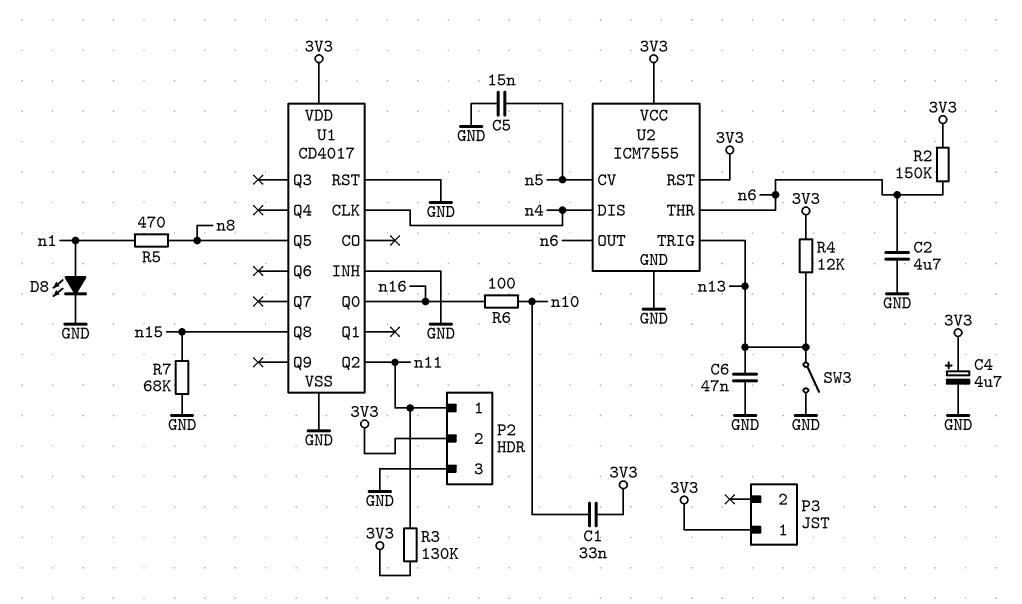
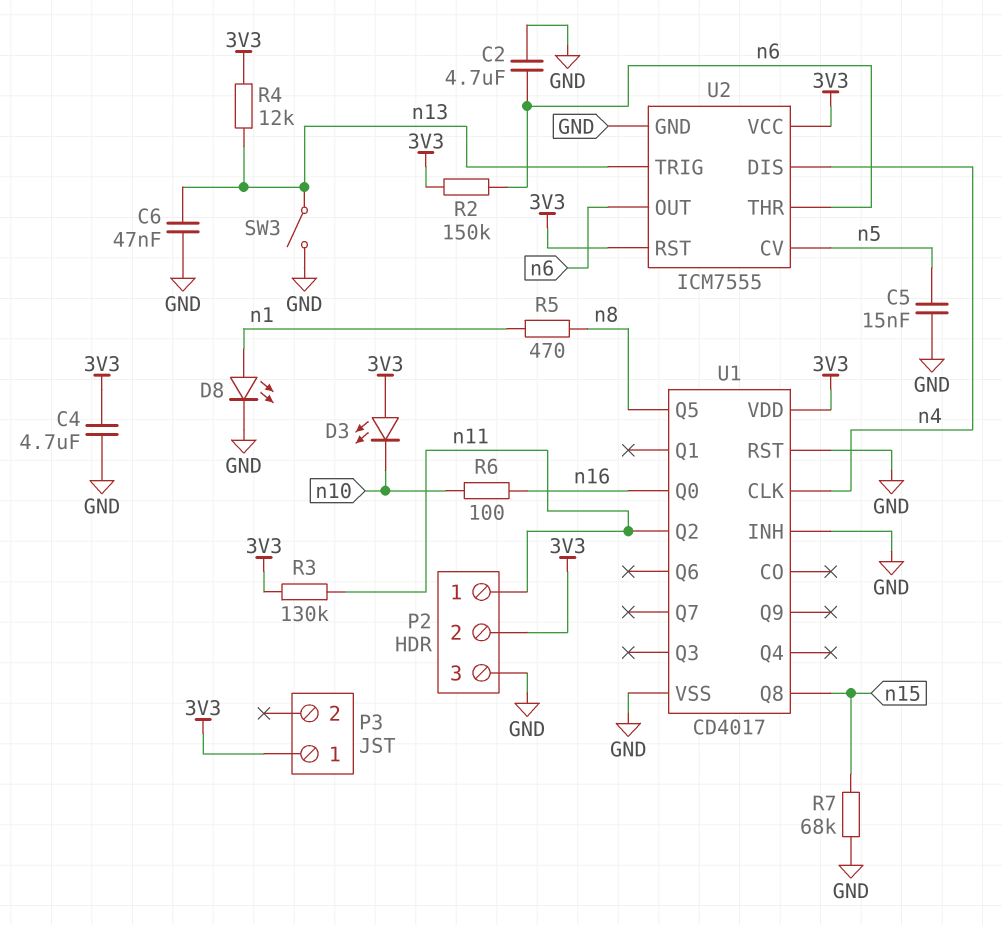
C1: 33nF (3V3, n10) -> none
C4: 4.7uF (plus 3V3, minus GND) -> 4.7uF (3V3, GND)
D3: none -> LED (A 3V3, K n10)

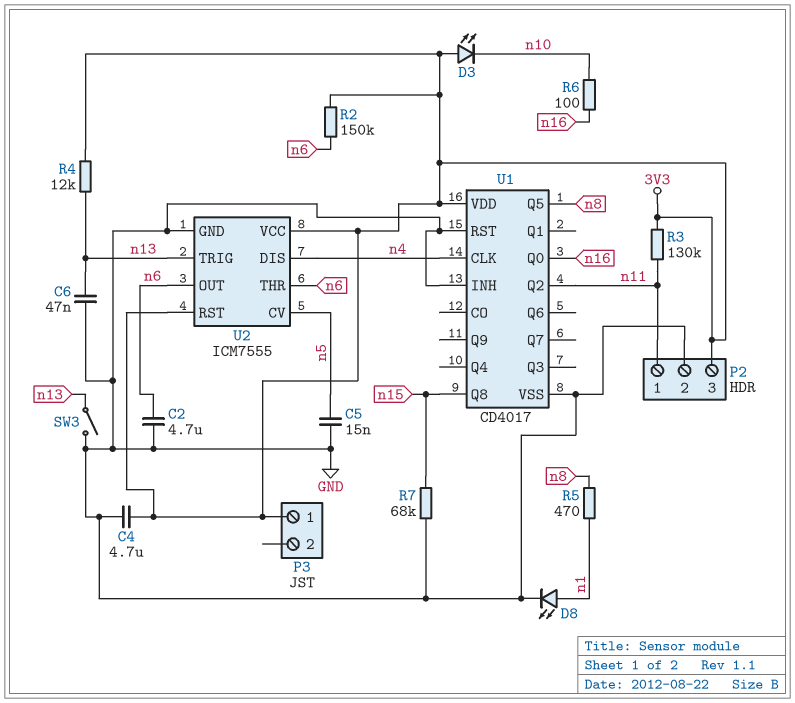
P2 pin 2: 3V3 -> GND
P2 pin 3: GND -> 3V3

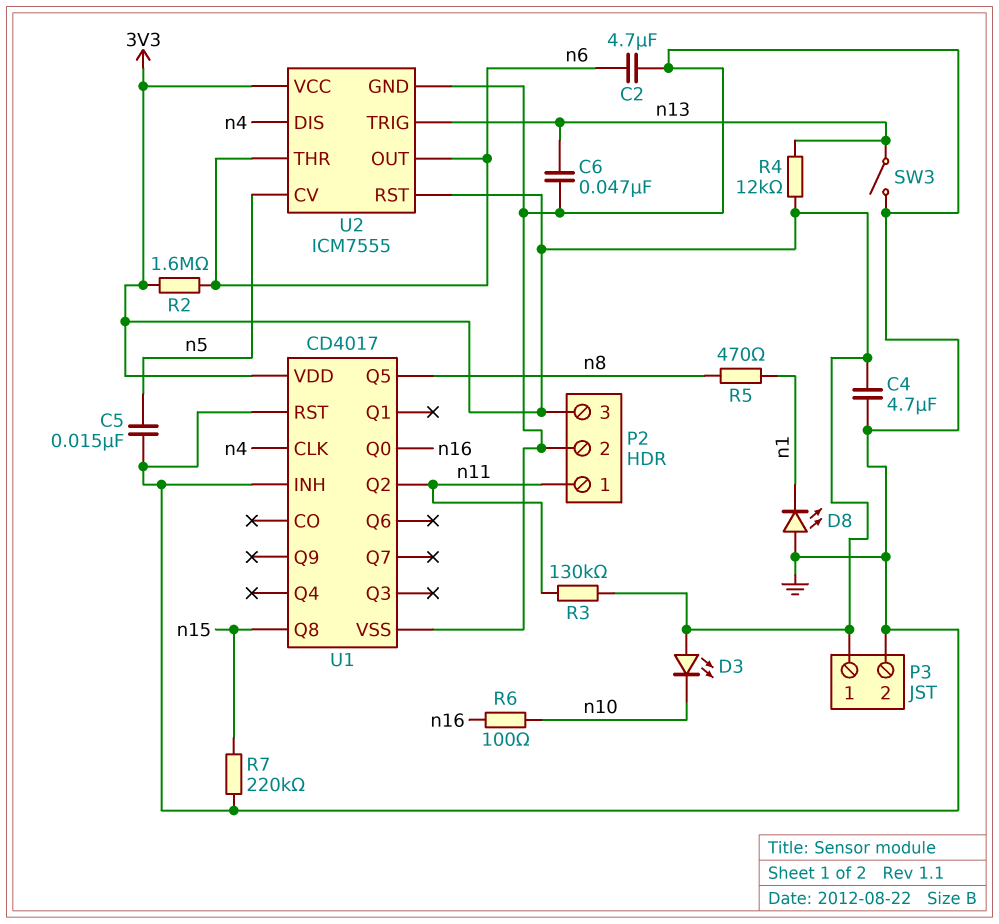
D8: LED (A n1, K GND) -> LED (A GND, K n1)
P3 pin 2: none -> GND
R2: 150k (3V3, n6) -> 1.6M (3V3, n6)
R7: 68k (GND, n15) -> 220k (GND, n15)

